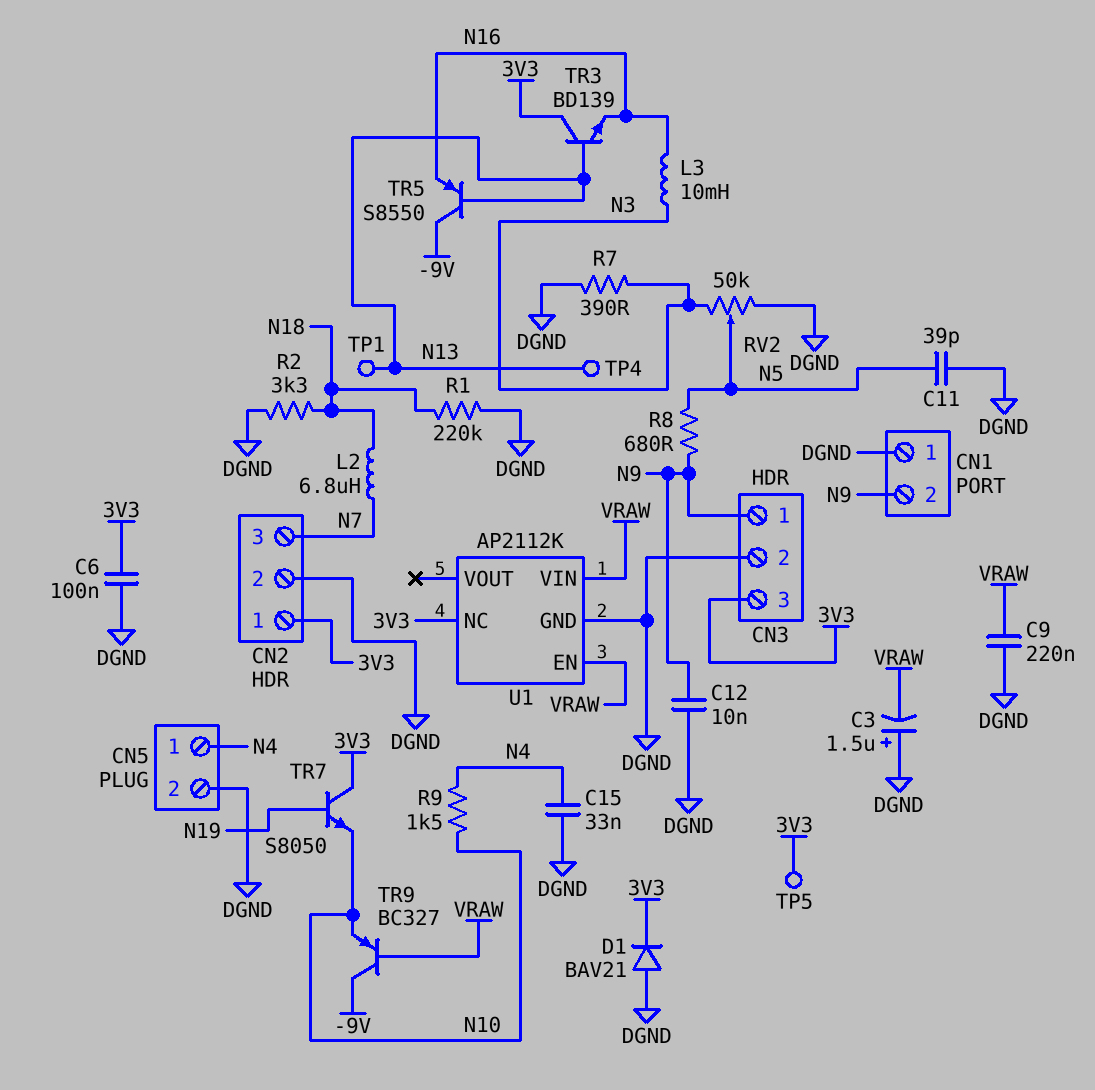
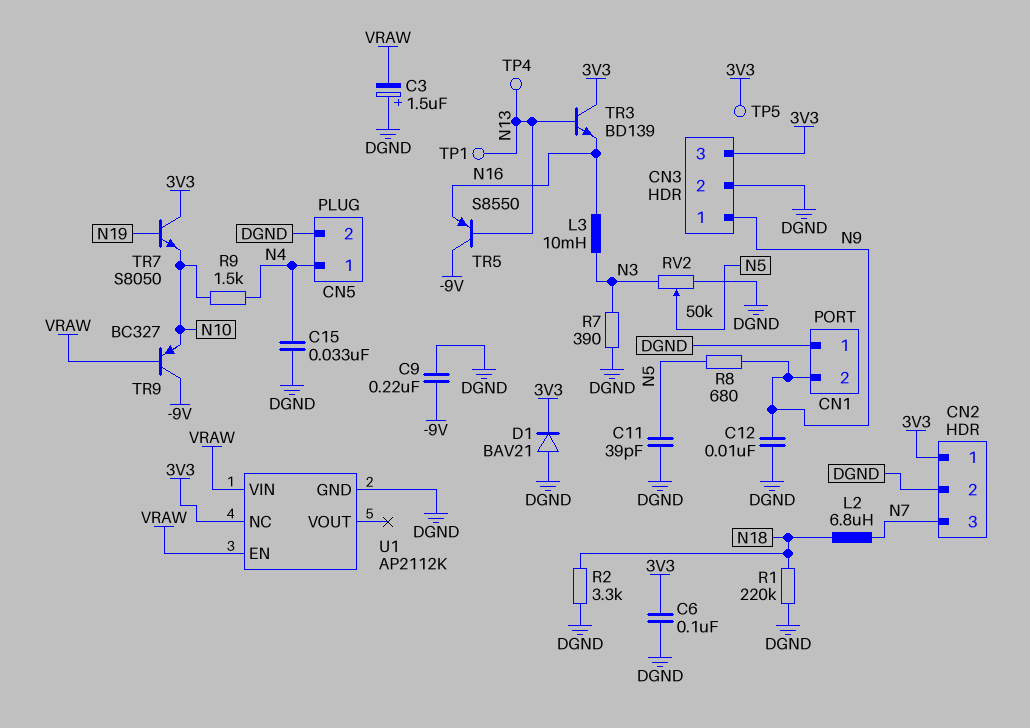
C9: 220nF (DGND, VRAW) -> 220nF (-9V, DGND)

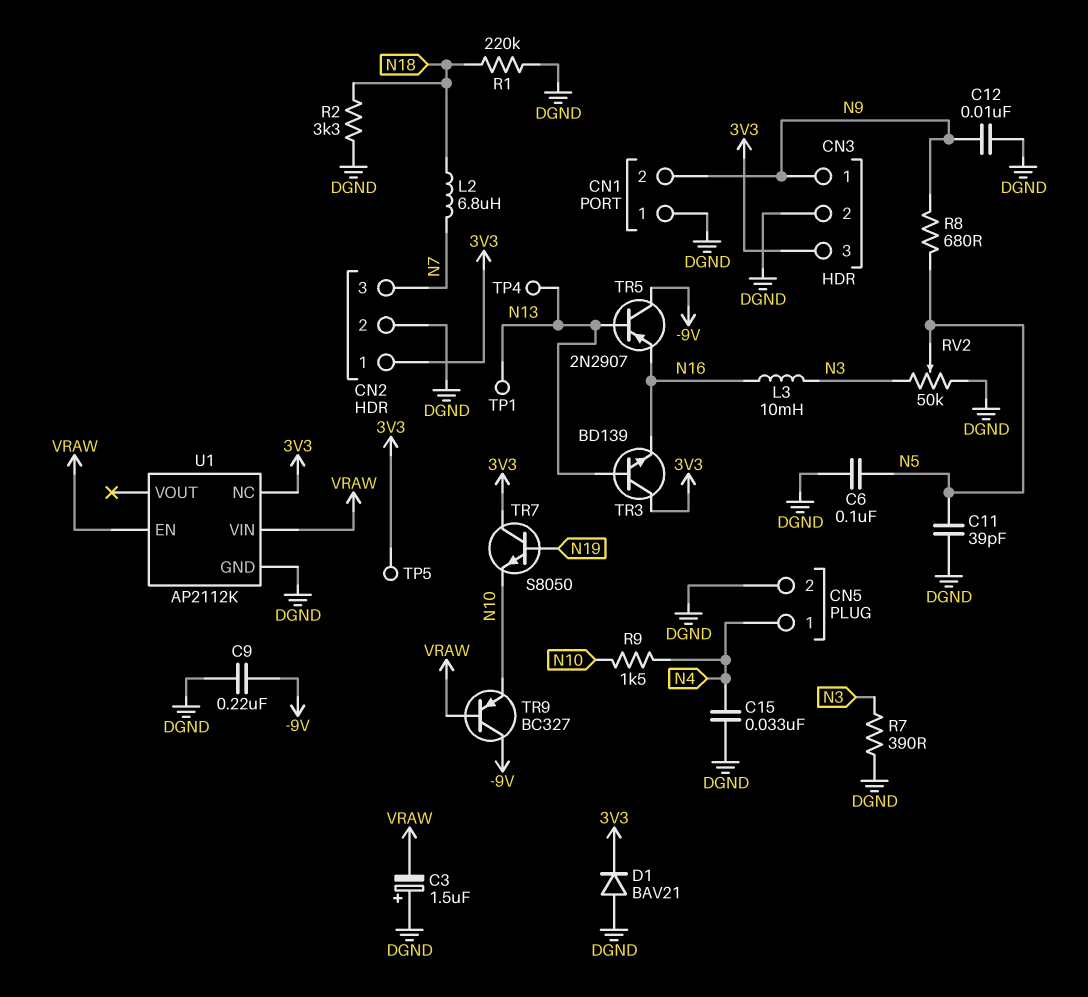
C6: 100nF (3V3, DGND) -> 100nF (DGND, N5)
TR5: PNP S8550 (B N13, C -9V, E N16) -> PNP 2N2907 (B N13, C -9V, E N16)

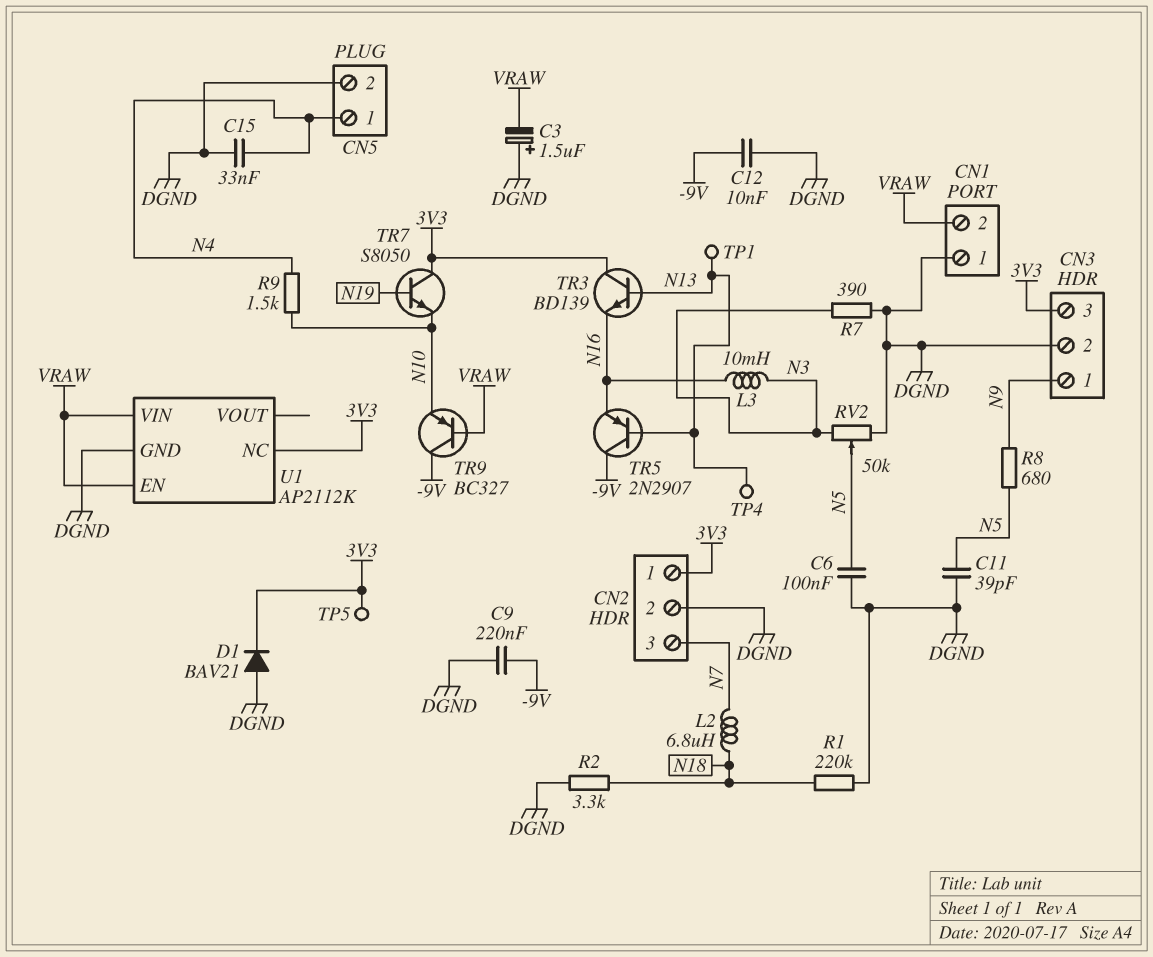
C12: 10nF (DGND, N9) -> 10nF (-9V, DGND)
CN1 pin 2: N9 -> VRAW

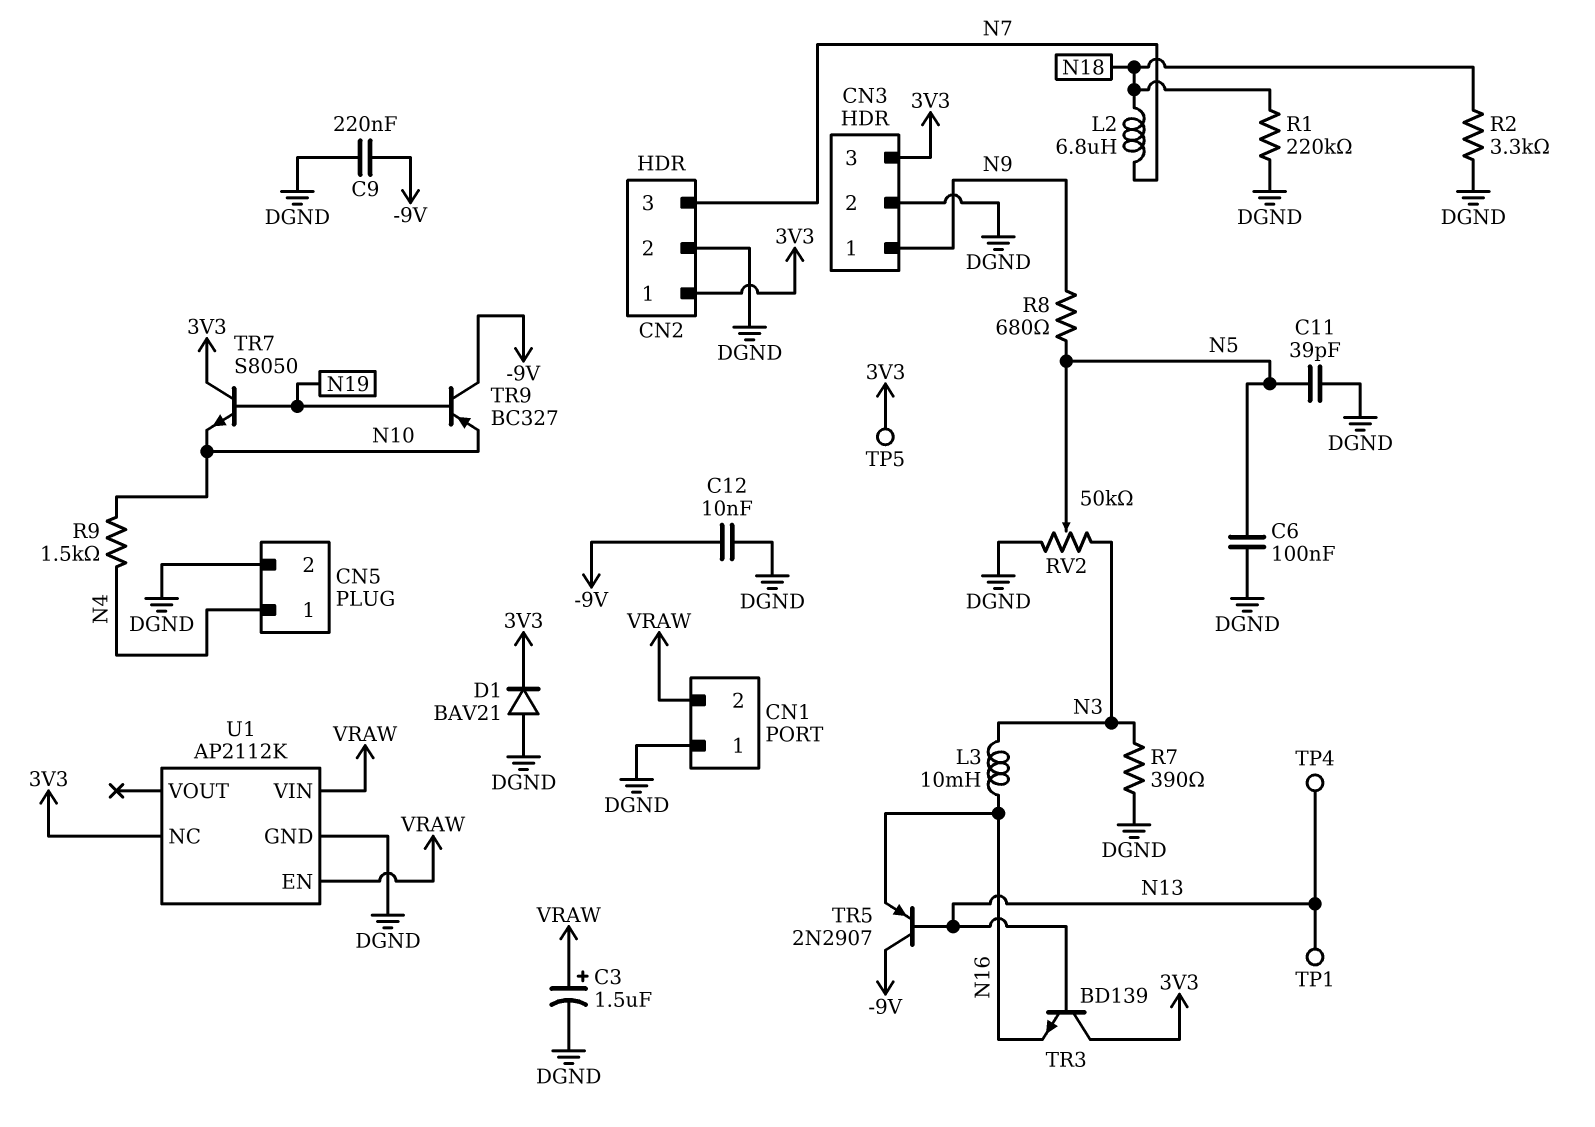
C3: 1.5uF (plus DGND, minus VRAW) -> 1.5uF (plus VRAW, minus DGND)
C15: 33nF (DGND, N4) -> none
TR9: PNP BC327 (B VRAW, C -9V, E N10) -> PNP BC327 (B N19, C -9V, E N10)

